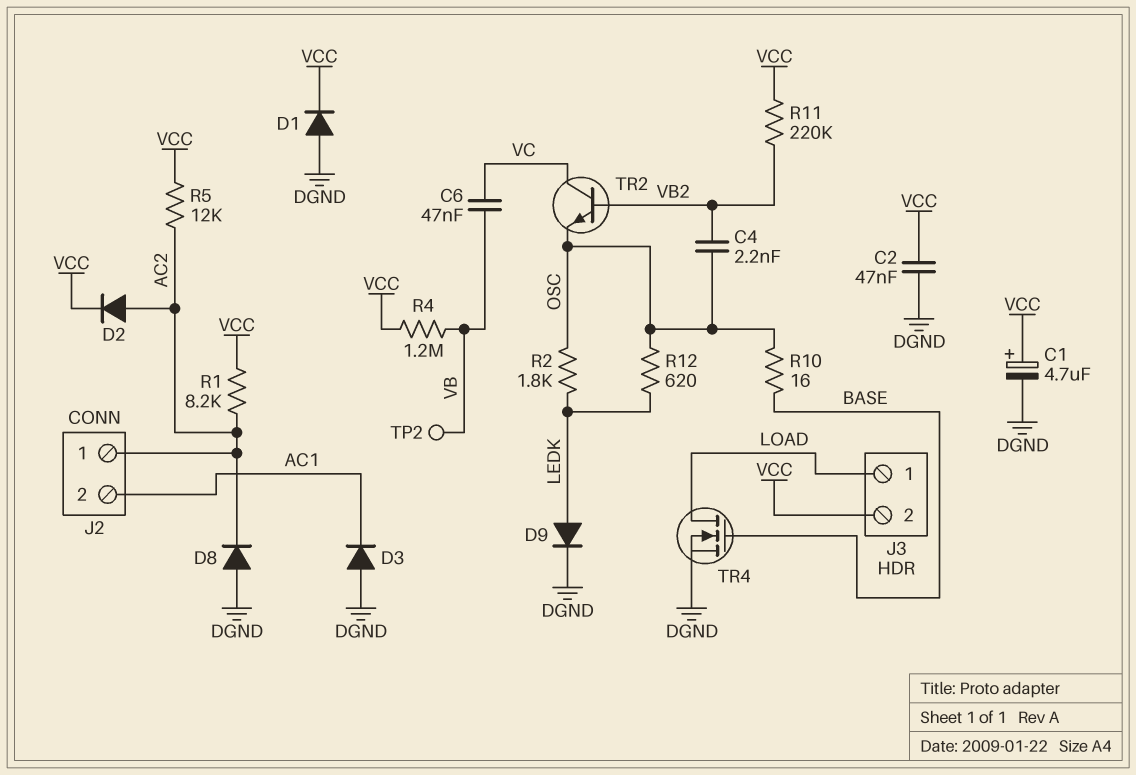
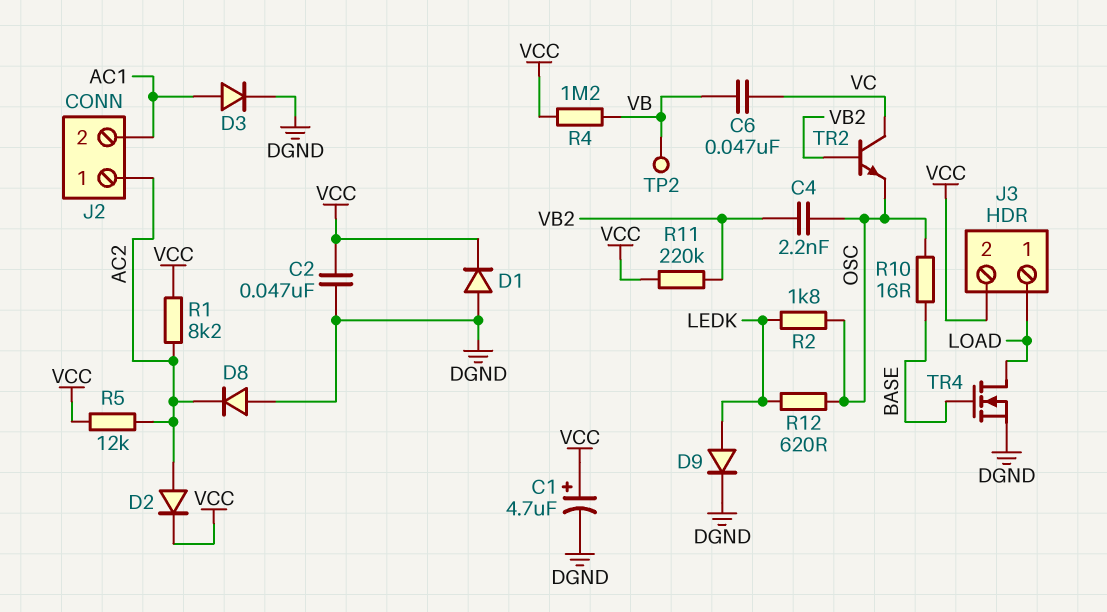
D3: diode (A DGND, K AC1) -> diode (A AC1, K DGND)

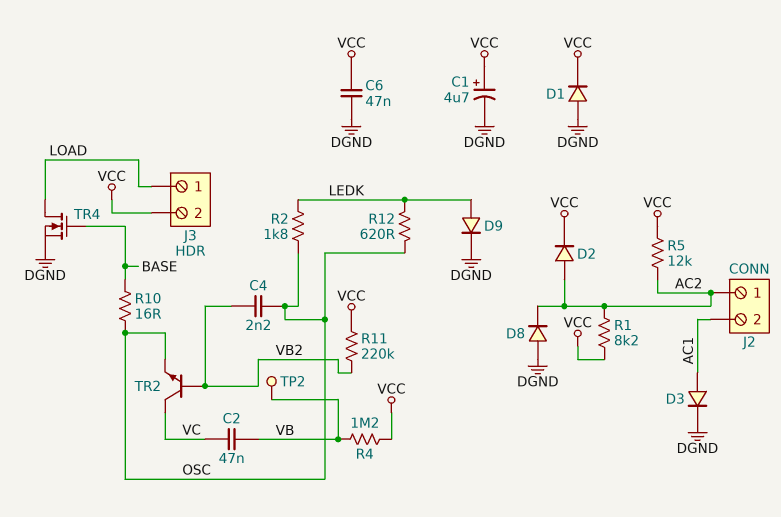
C2: 47nF (DGND, VCC) -> 47nF (VB, VC)
C6: 47nF (VB, VC) -> 47nF (DGND, VCC)

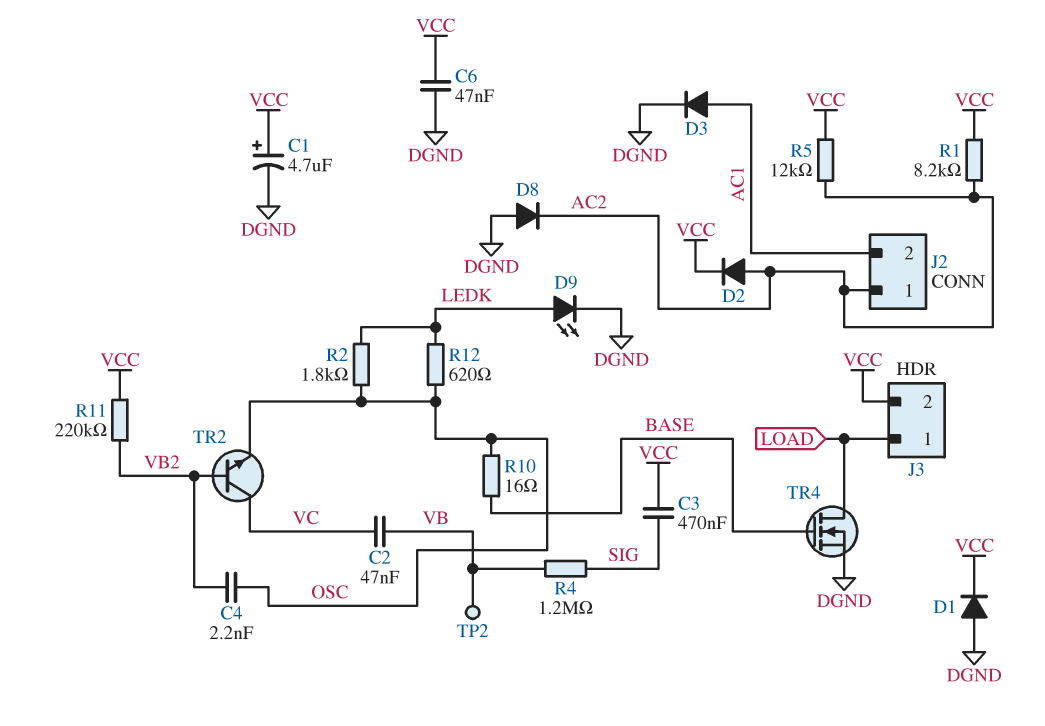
C3: none -> 470nF (SIG, VCC)
D9: diode (A LEDK, K DGND) -> LED (A LEDK, K DGND)
R4: 1.2M (VB, VCC) -> 1.2M (SIG, VB)

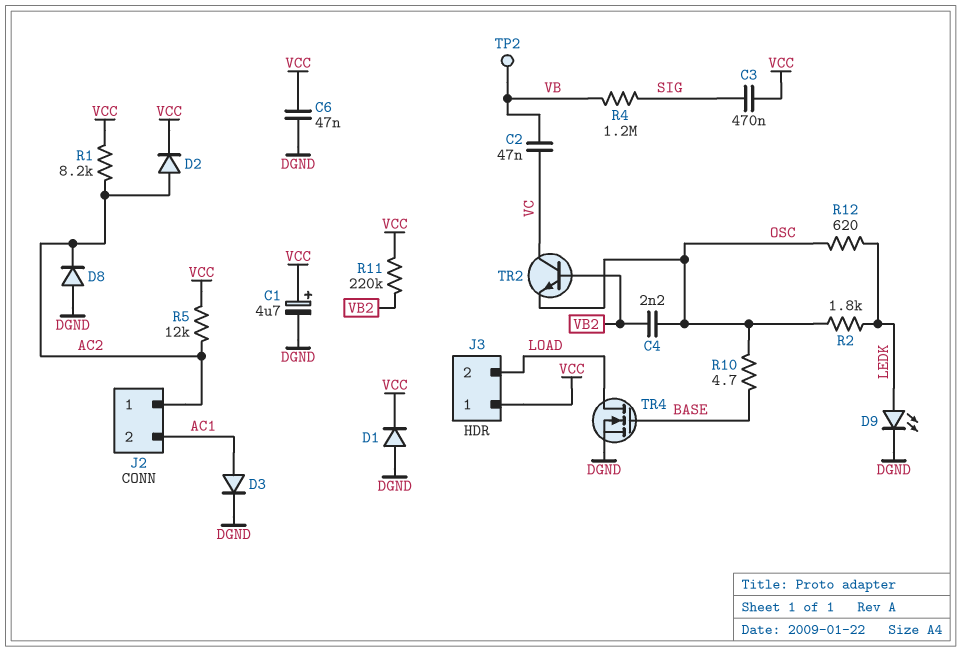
J3 pin 1: LOAD -> VCC
J3 pin 2: VCC -> LOAD
R10: 16 (BASE, OSC) -> 4.7 (BASE, OSC)

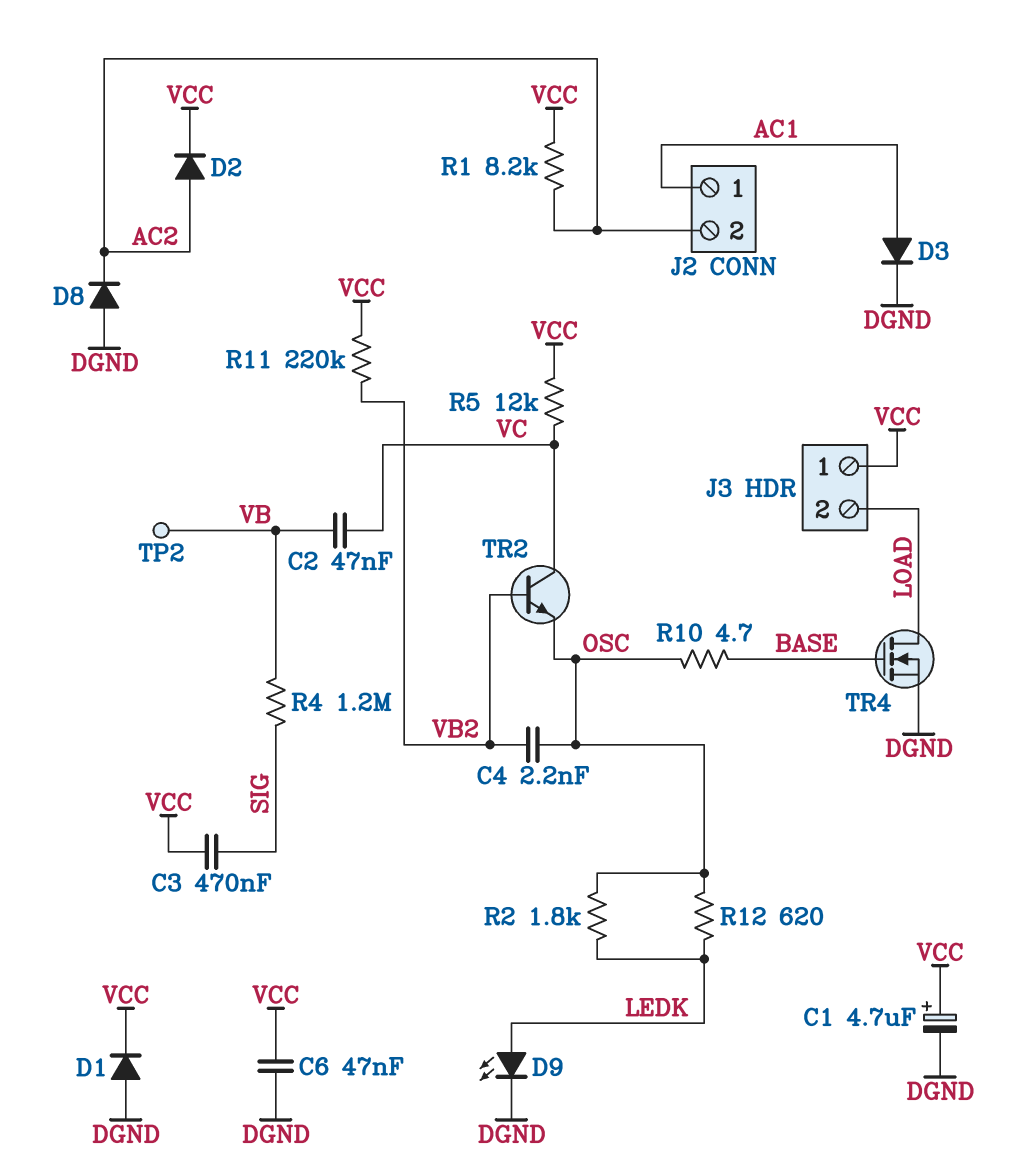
J2 pin 1: AC2 -> AC1
J2 pin 2: AC1 -> AC2
R5: 12k (AC2, VCC) -> 12k (VC, VCC)

